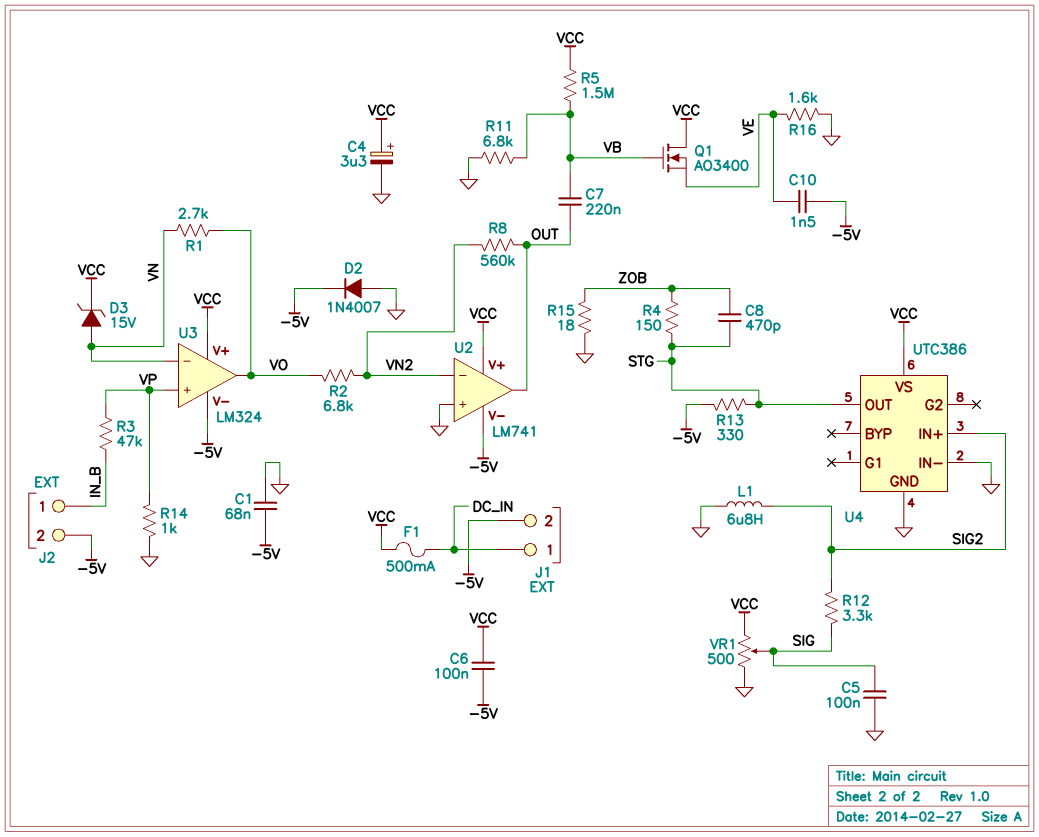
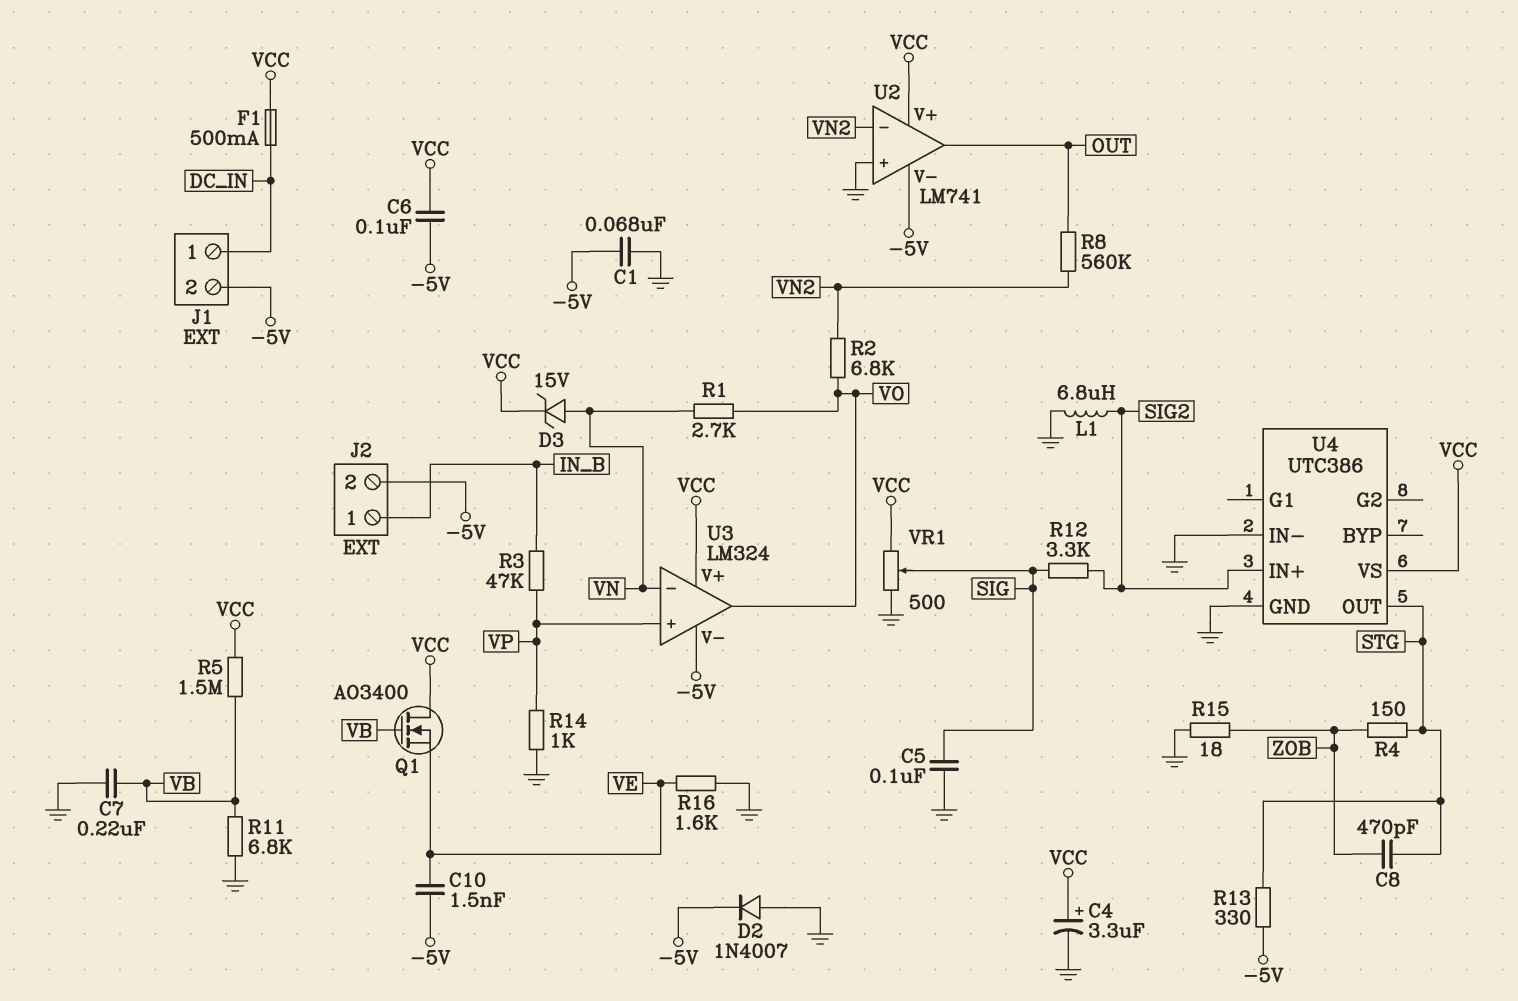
C7: 220nF (OUT, VB) -> 220nF (GND, VB)

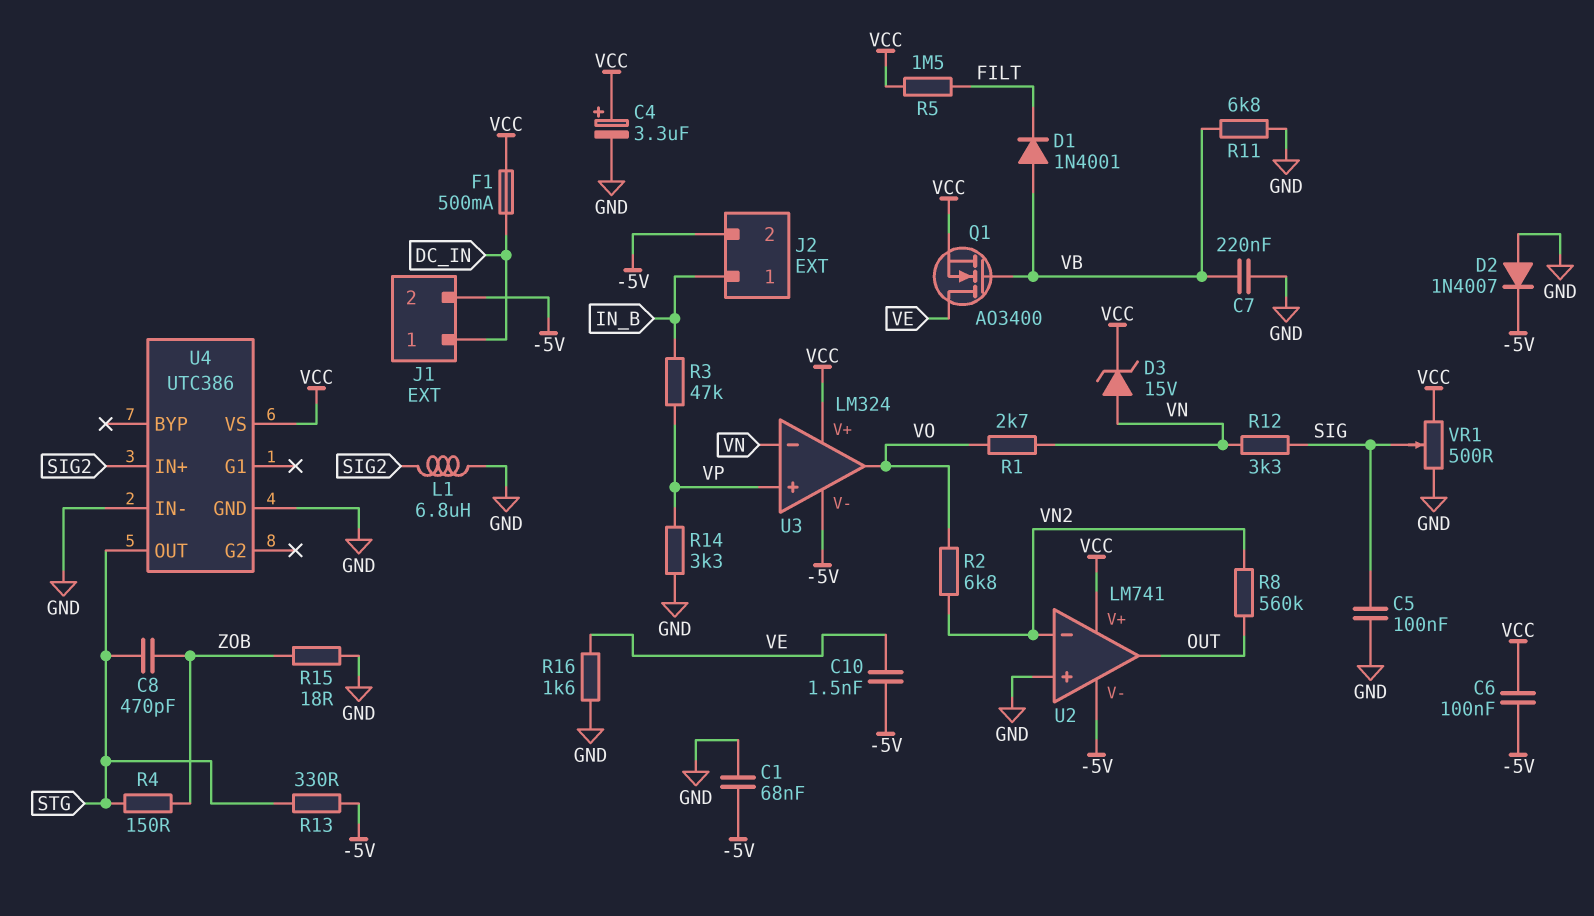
D1: none -> diode 1N4001 (A VB, K FILT)
Q1: NMOS AO3400 (G VB, D VCC, S VE) -> NMOS AO3400 (G VB, D VE, S VCC)
R5: 1.5M (VB, VCC) -> 1.5M (FILT, VCC)
R12: 3.3k (SIG, SIG2) -> 3.3k (SIG, VN)
R14: 1k (GND, VP) -> 3.3k (GND, VP)

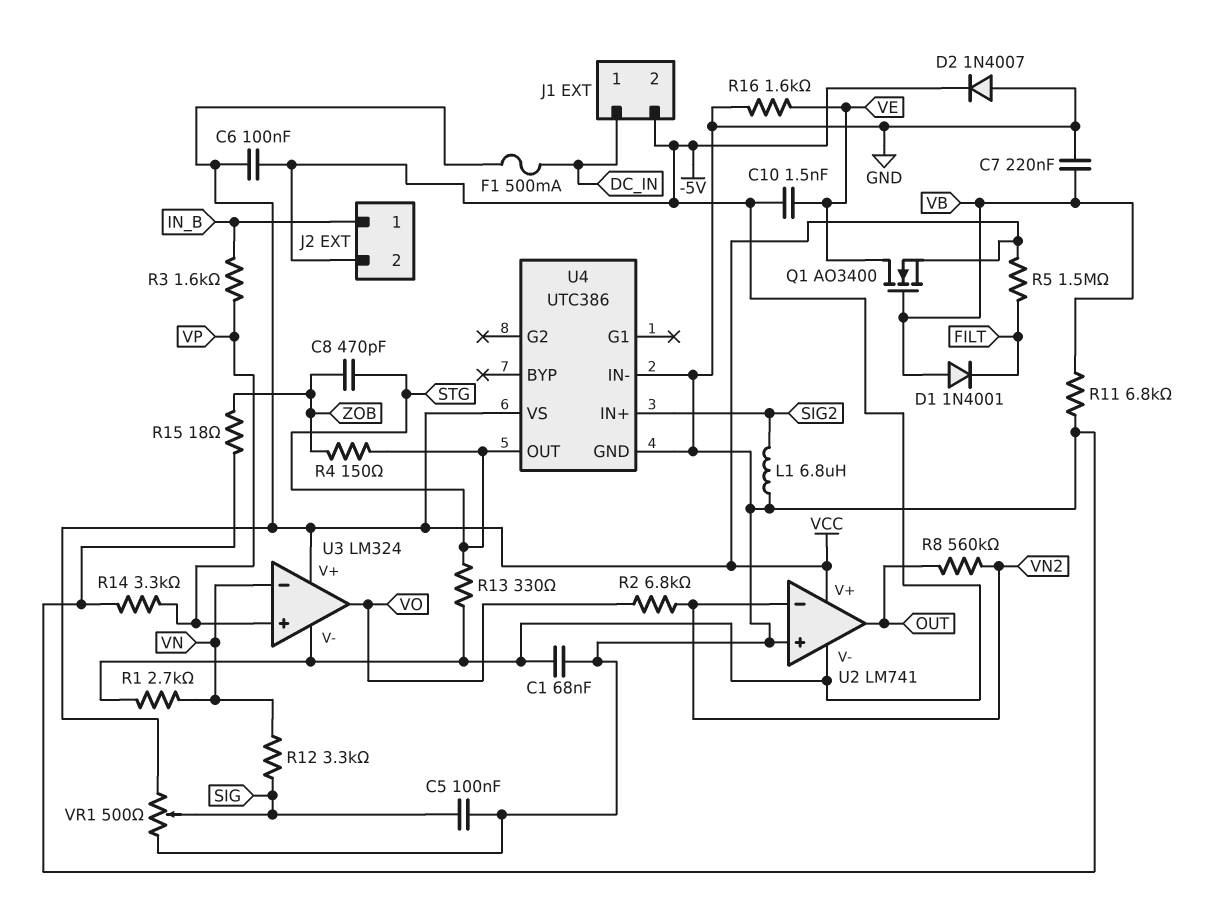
C4: 3.3uF (plus VCC, minus GND) -> none
D3: zener 15V (A VN, K VCC) -> none
R1: 2.7k (VN, VO) -> 2.7k (-5V, VN)
R3: 47k (IN_B, VP) -> 1.6k (IN_B, VP)

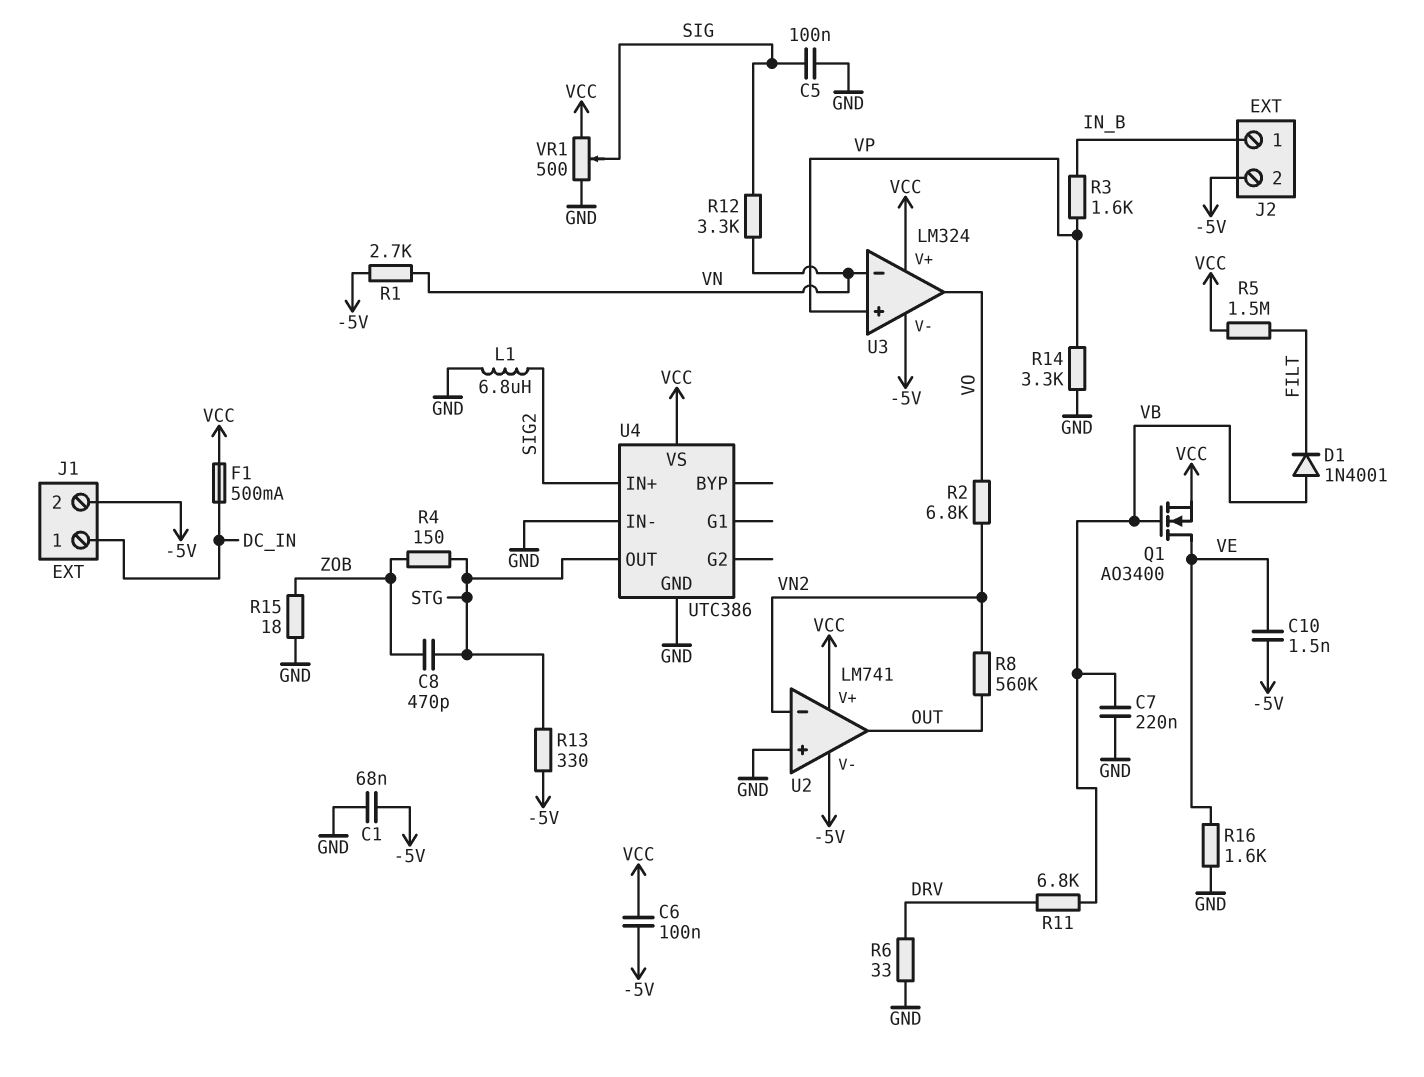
D2: diode 1N4007 (A GND, K -5V) -> none
R6: none -> 33 (DRV, GND)
R11: 6.8k (GND, VB) -> 6.8k (DRV, VB)

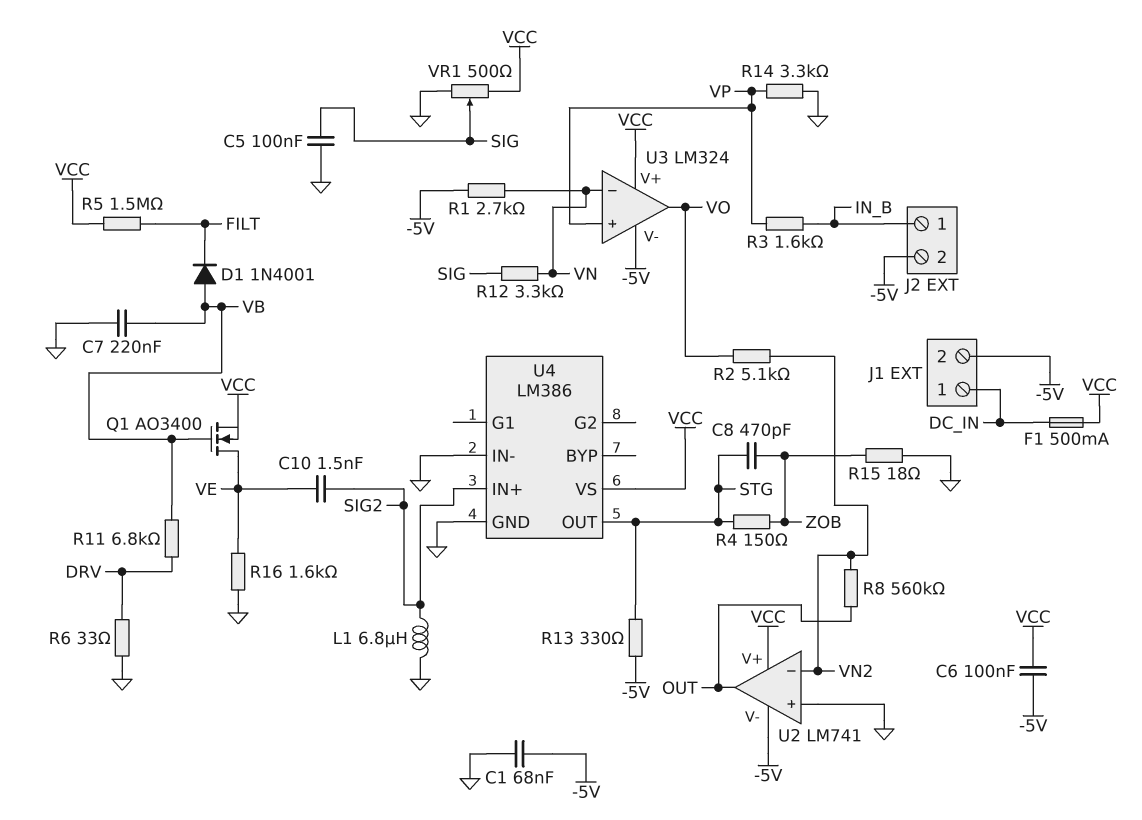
C10: 1.5nF (-5V, VE) -> 1.5nF (SIG2, VE)
R2: 6.8k (VN2, VO) -> 5.1k (VN2, VO)
U4: UTC386 -> LM386

